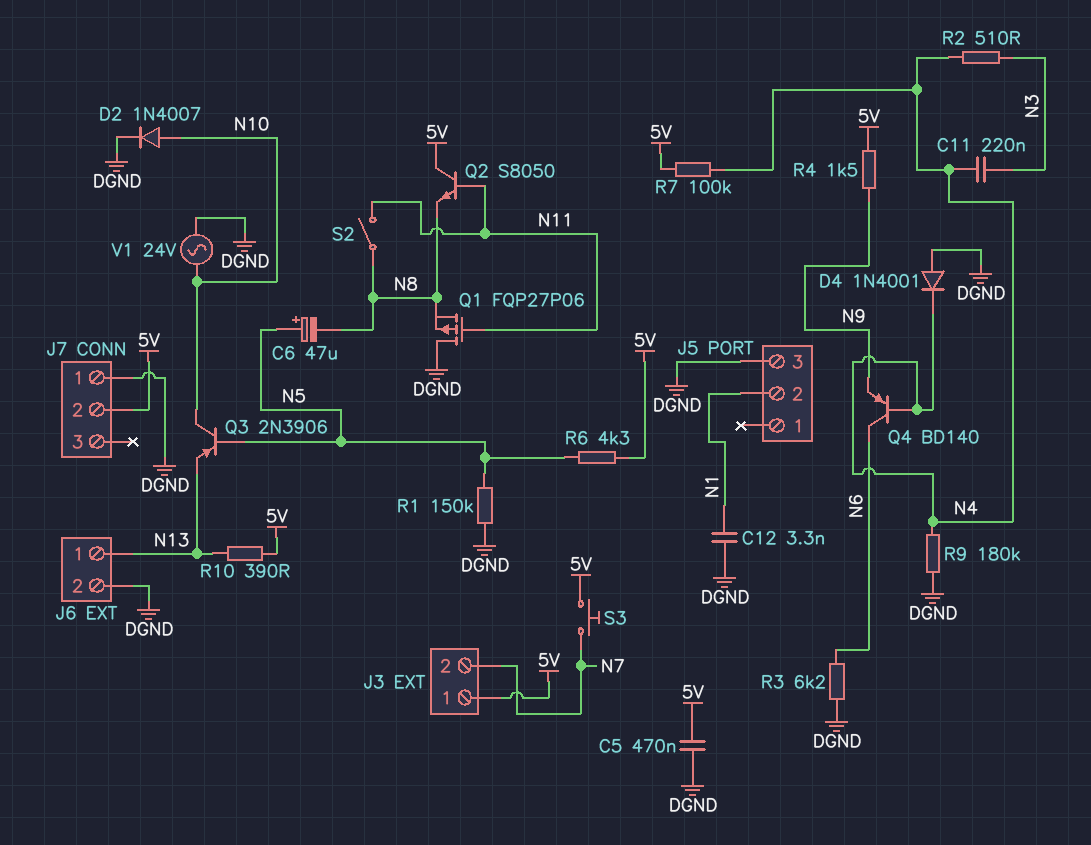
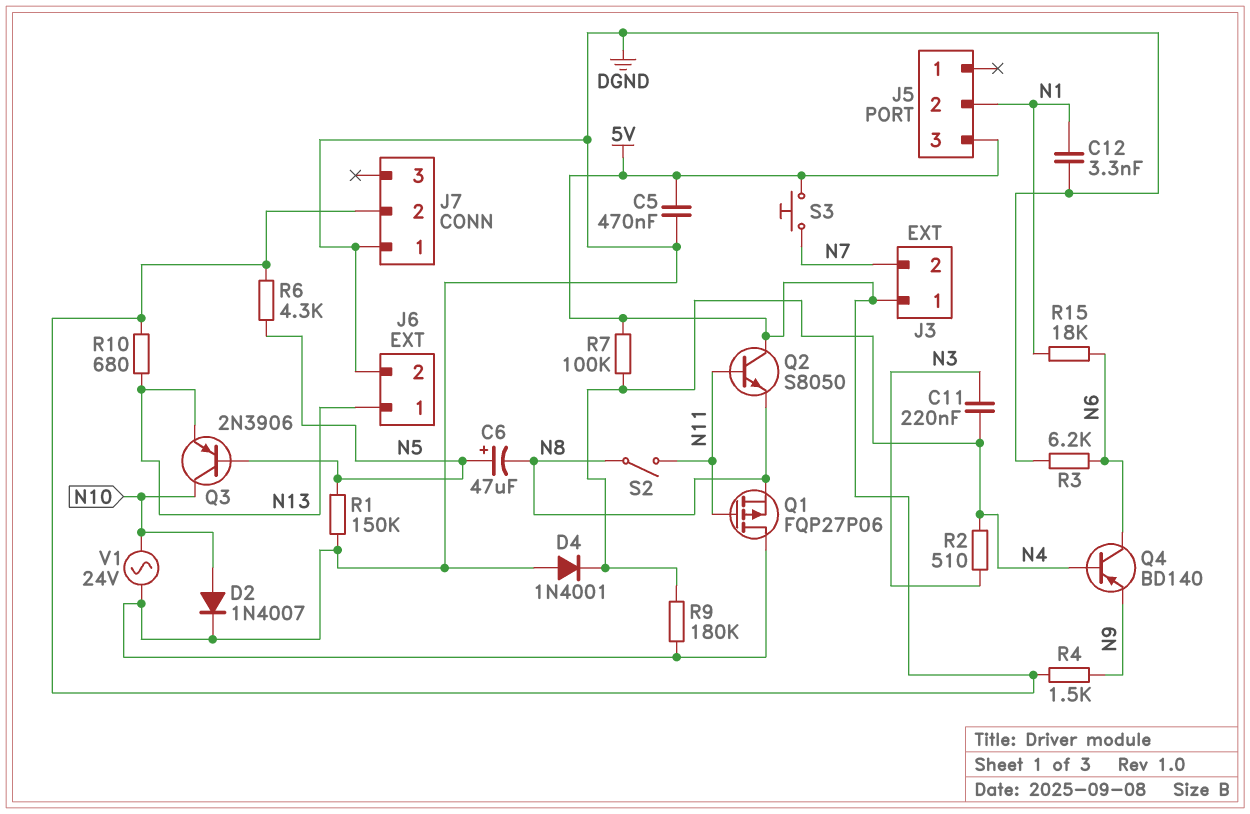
J5 pin 3: DGND -> 5V
R10: 390 (5V, N13) -> 680 (5V, N13)
R15: none -> 18k (N1, N6)

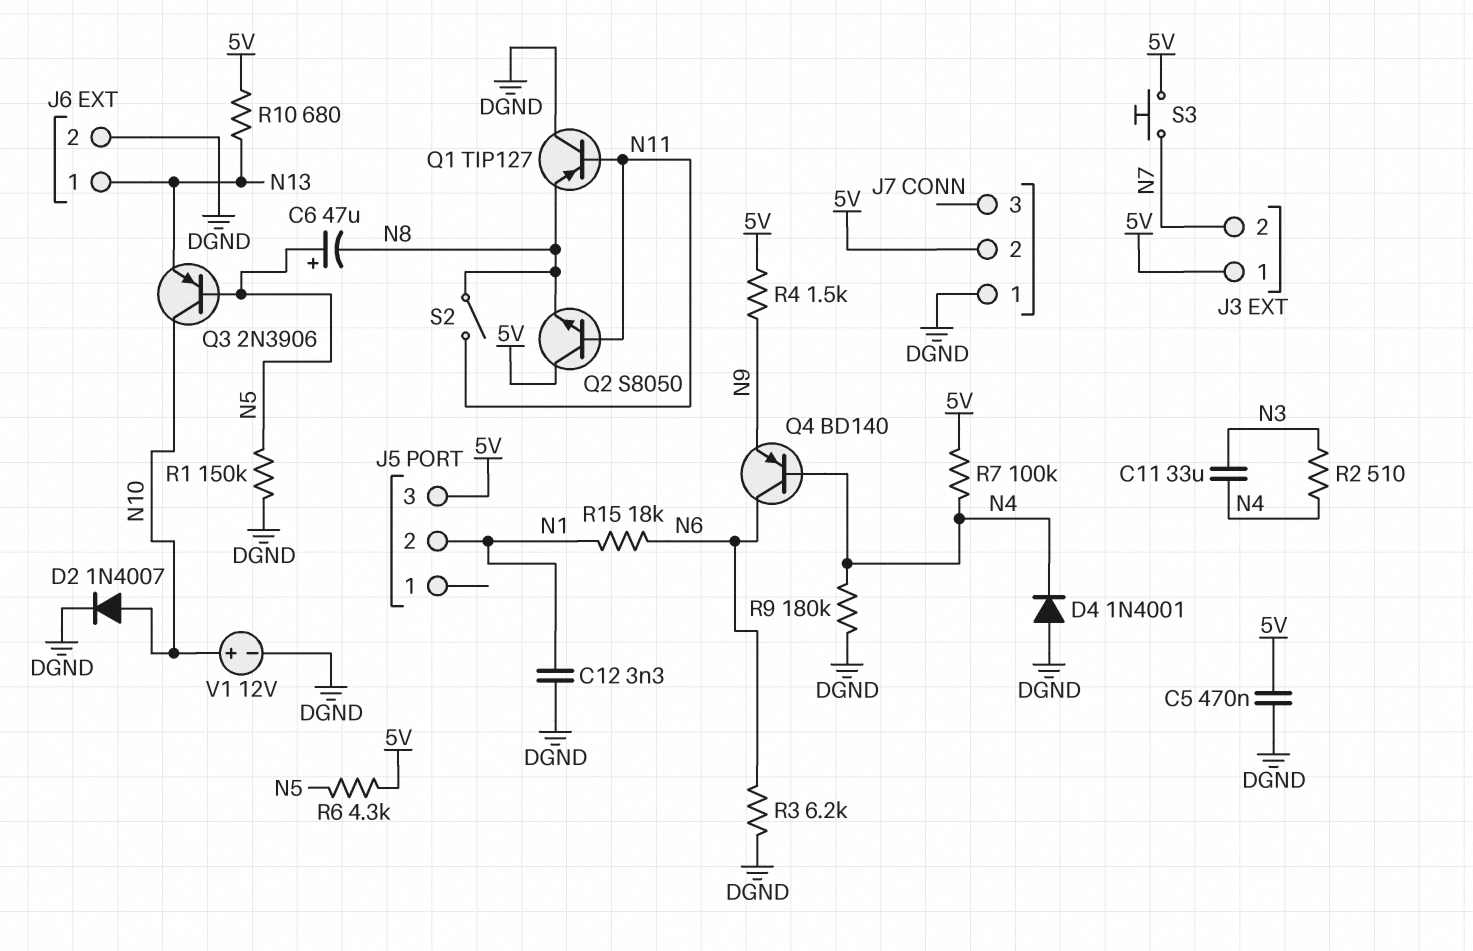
C11: 220nF (N3, N4) -> 33uF (N3, N4)
Q1: PMOS FQP27P06 (G N11, D DGND, S N8) -> PNP TIP127 (B N11, C DGND, E N8)
V1: AC 24V (DGND, N10) -> 12V (plus N10, minus DGND)

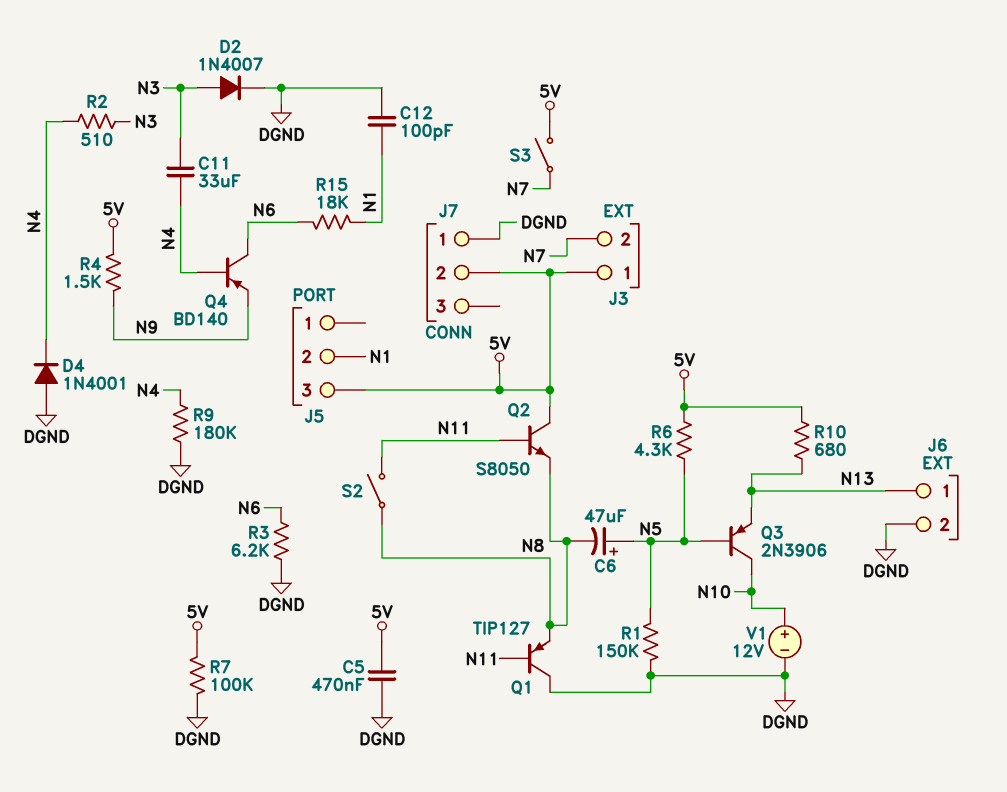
C12: 3.3nF (DGND, N1) -> 100pF (DGND, N1)
D2: diode 1N4007 (A N10, K DGND) -> diode 1N4007 (A N3, K DGND)
R7: 100k (5V, N4) -> 100k (5V, DGND)
S3: button (5V, N7) -> switch (5V, N7)

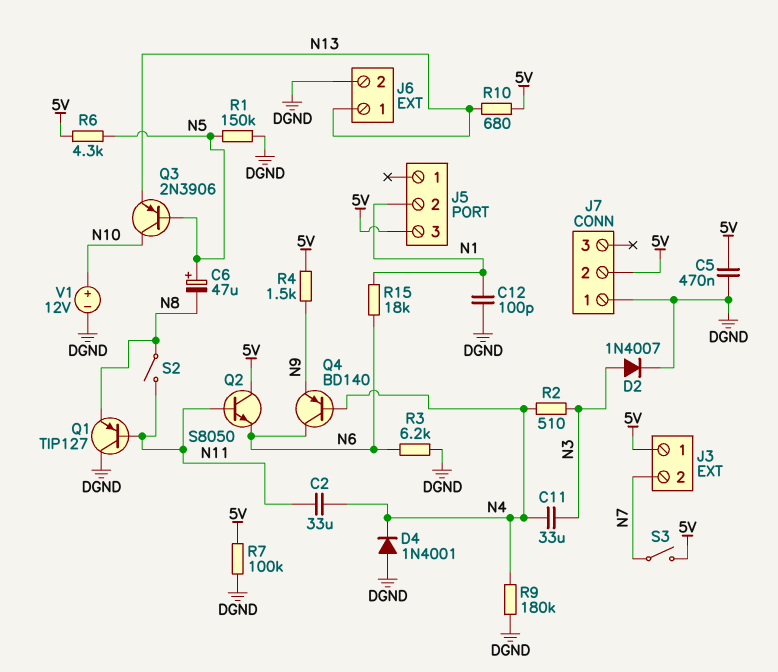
C2: none -> 33uF (N4, N11)
Q2: NPN S8050 (B N11, C 5V, E N8) -> NPN S8050 (B N11, C 5V, E N6)

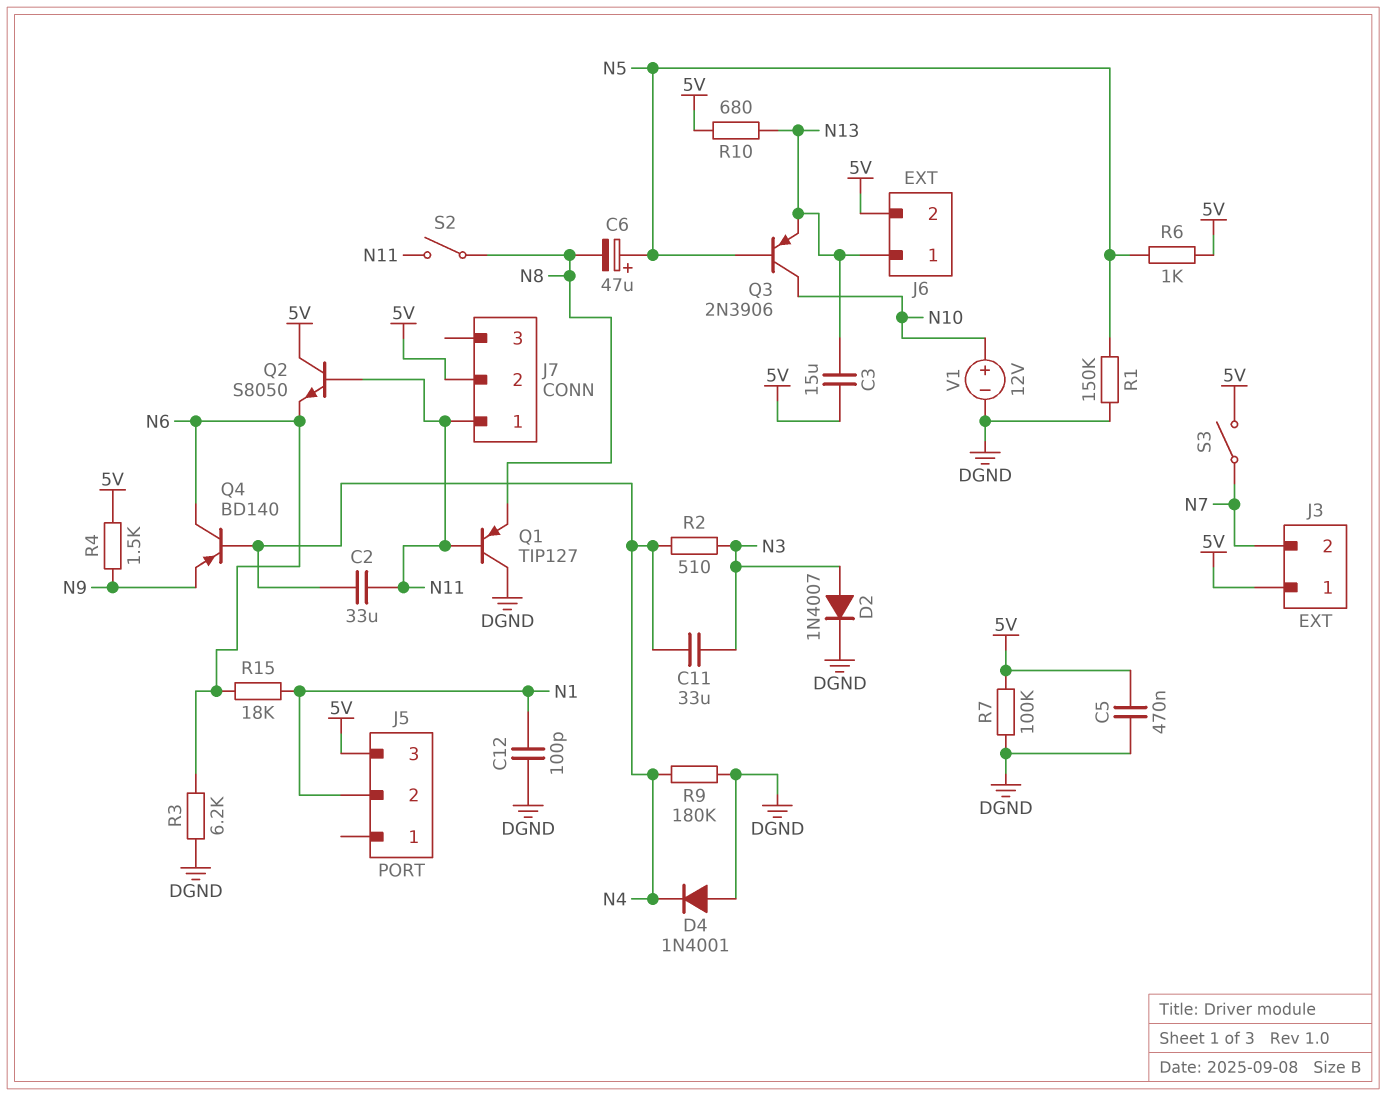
C3: none -> 15uF (5V, N13)
J6 pin 2: DGND -> 5V
J7 pin 1: DGND -> N11
R6: 4.3k (5V, N5) -> 1k (5V, N5)

